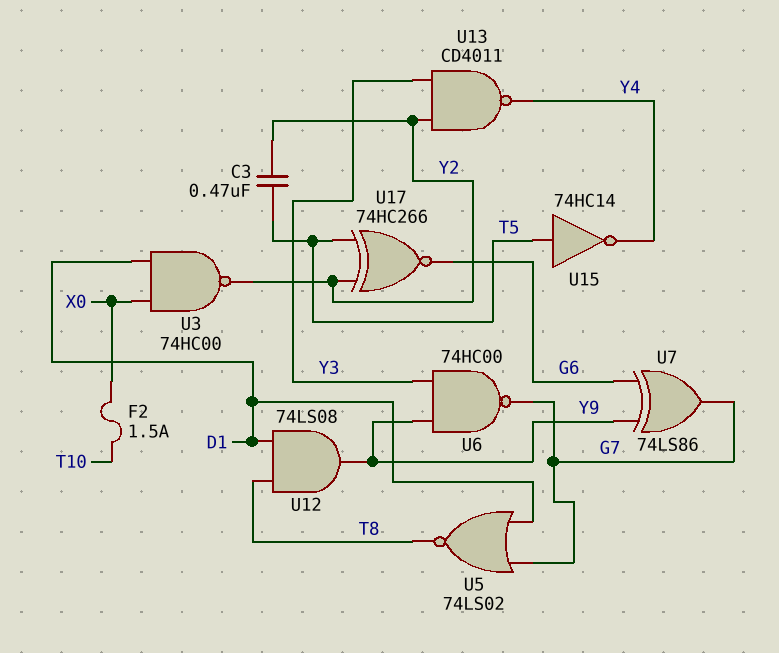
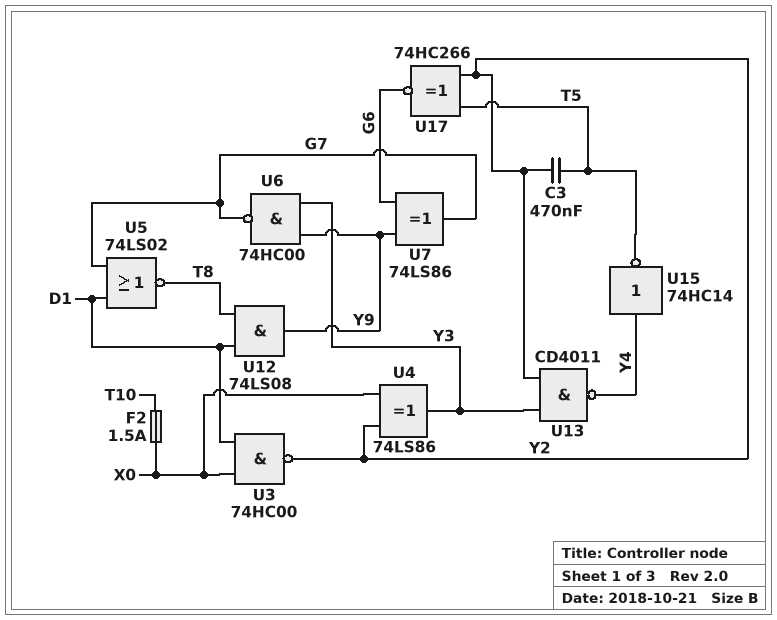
U4: none -> XOR 74LS86 (in X0, in Y2, out Y3)
U15: NOT 74HC14 (in T5, out Y4) -> NOT 74HC14 (in Y4, out T5)

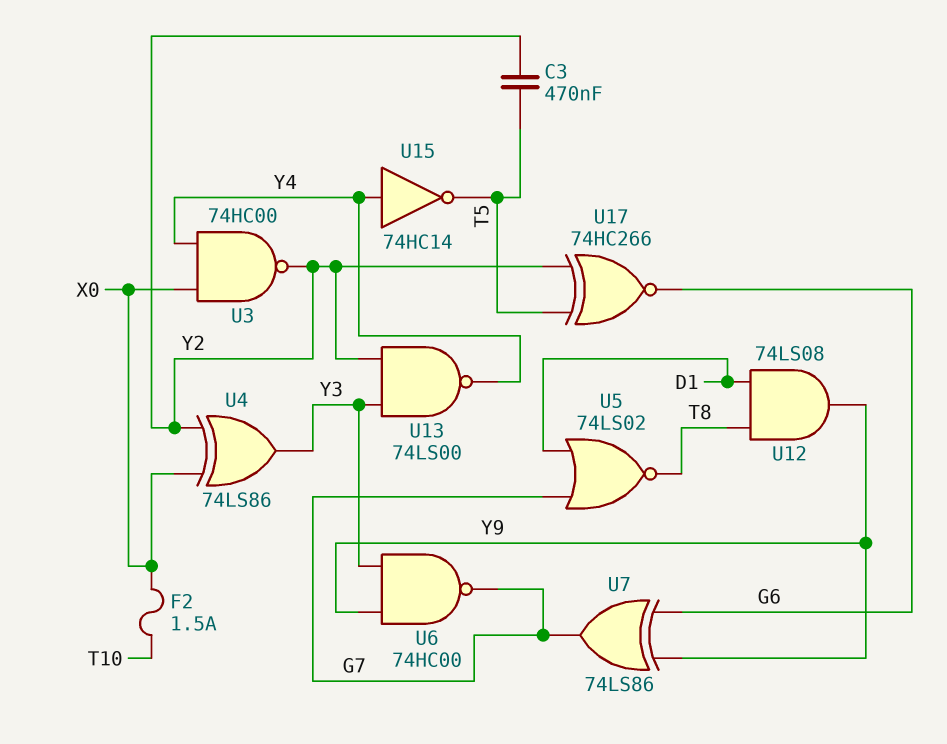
U3: NAND 74HC00 (in D1, in X0, out Y2) -> NAND 74HC00 (in X0, in Y4, out Y2)
U13: NAND CD4011 (in Y2, in Y3, out Y4) -> NAND 74LS00 (in Y2, in Y3, out Y4)

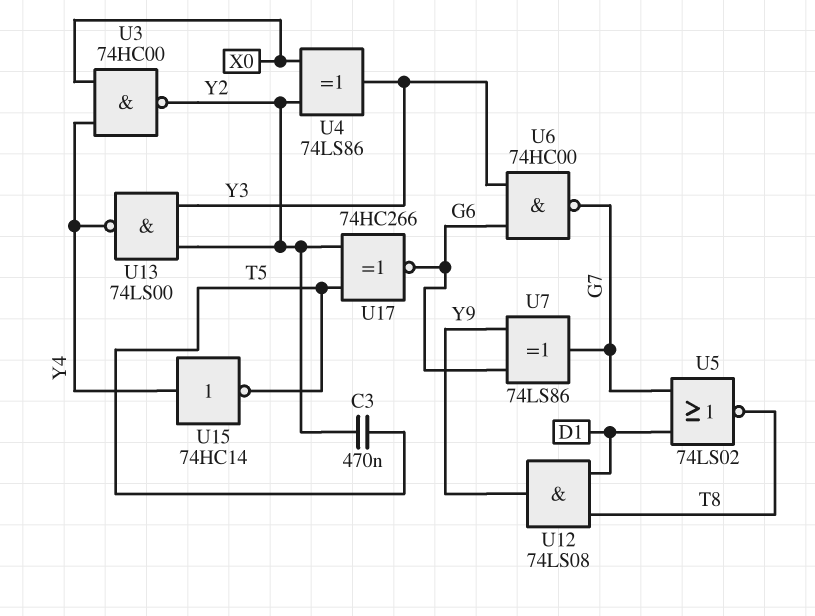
F2: 1.5A (T10, X0) -> none
U6: NAND 74HC00 (in Y3, in Y9, out G7) -> NAND 74HC00 (in G6, in Y3, out G7)

